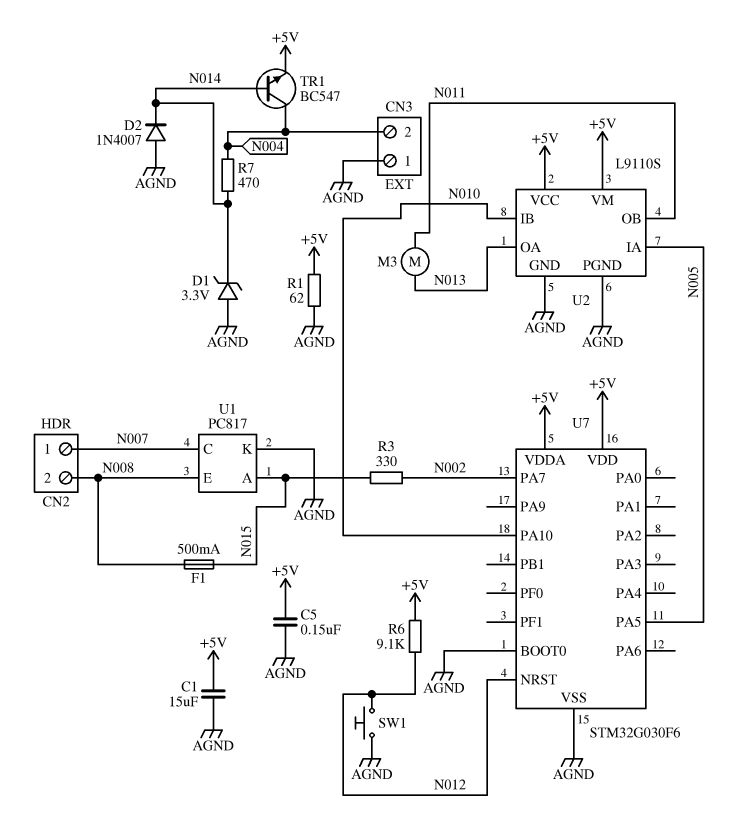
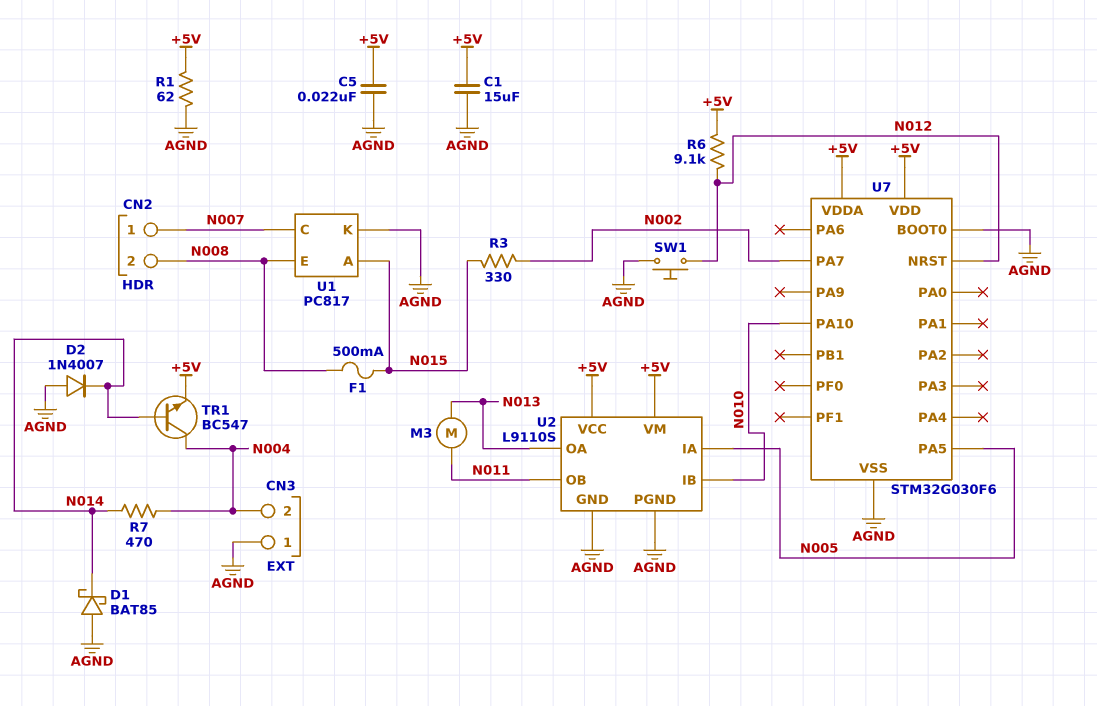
C5: 150nF (+5V, AGND) -> 22nF (+5V, AGND)
D1: zener 3.3V (A AGND, K N014) -> schottky BAT85 (A AGND, K N014)

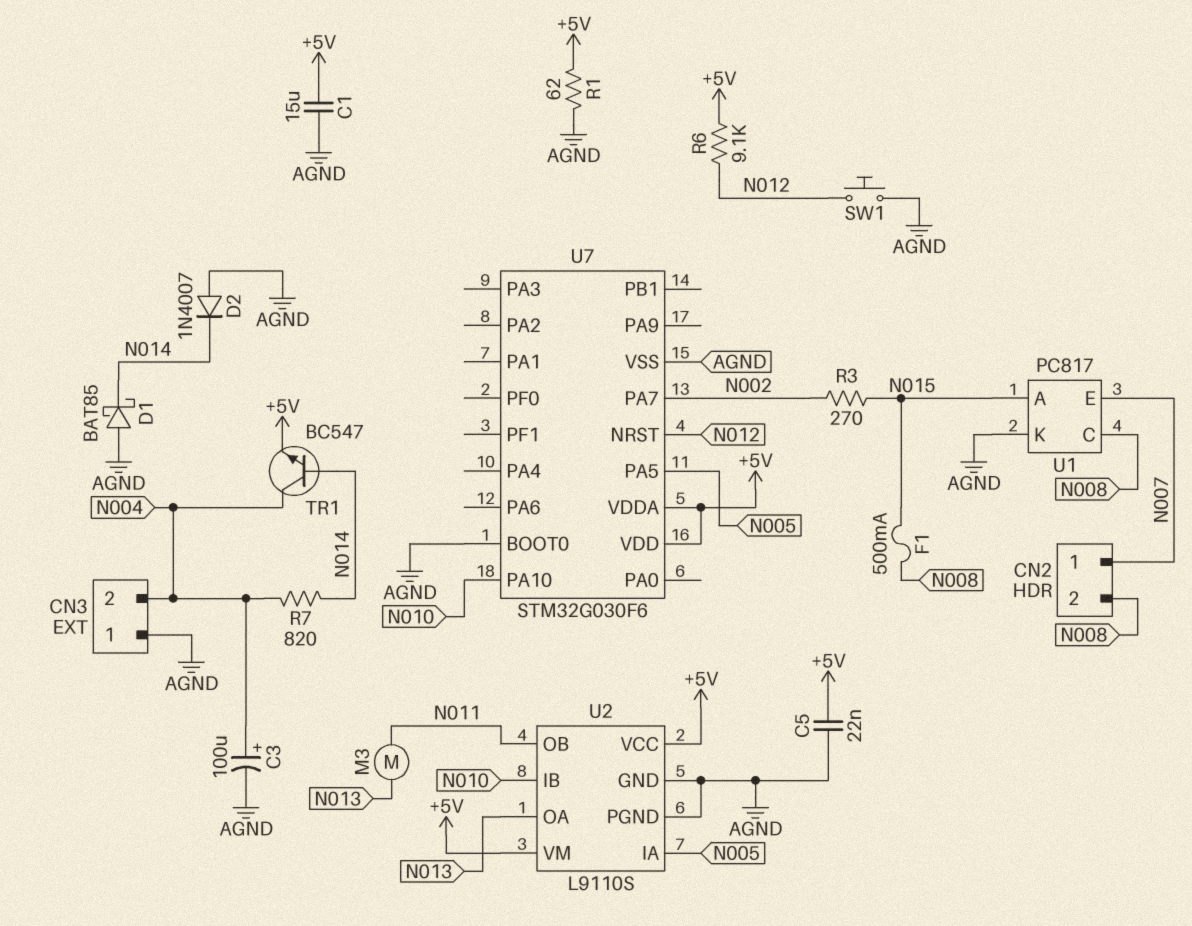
C3: none -> 100uF (plus N004, minus AGND)
R3: 330 (N002, N015) -> 270 (N002, N015)
R7: 470 (N004, N014) -> 820 (N004, N014)
U1 pin C: N007 -> N008
U1 pin E: N008 -> N007

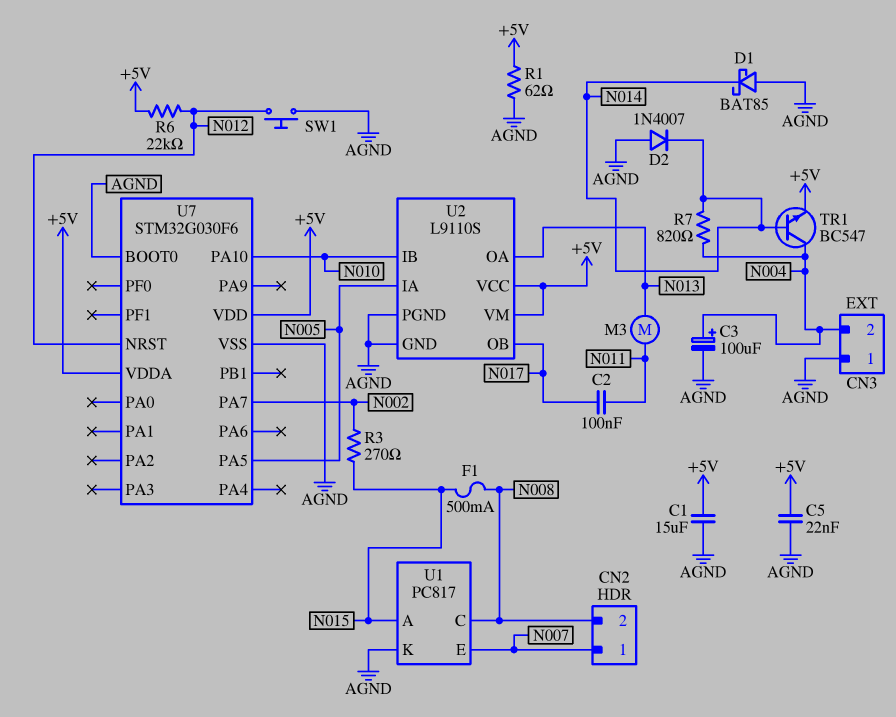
C2: none -> 100nF (N011, N017)
R6: 9.1k (+5V, N012) -> 22k (+5V, N012)
U2 pin OB: N011 -> N017

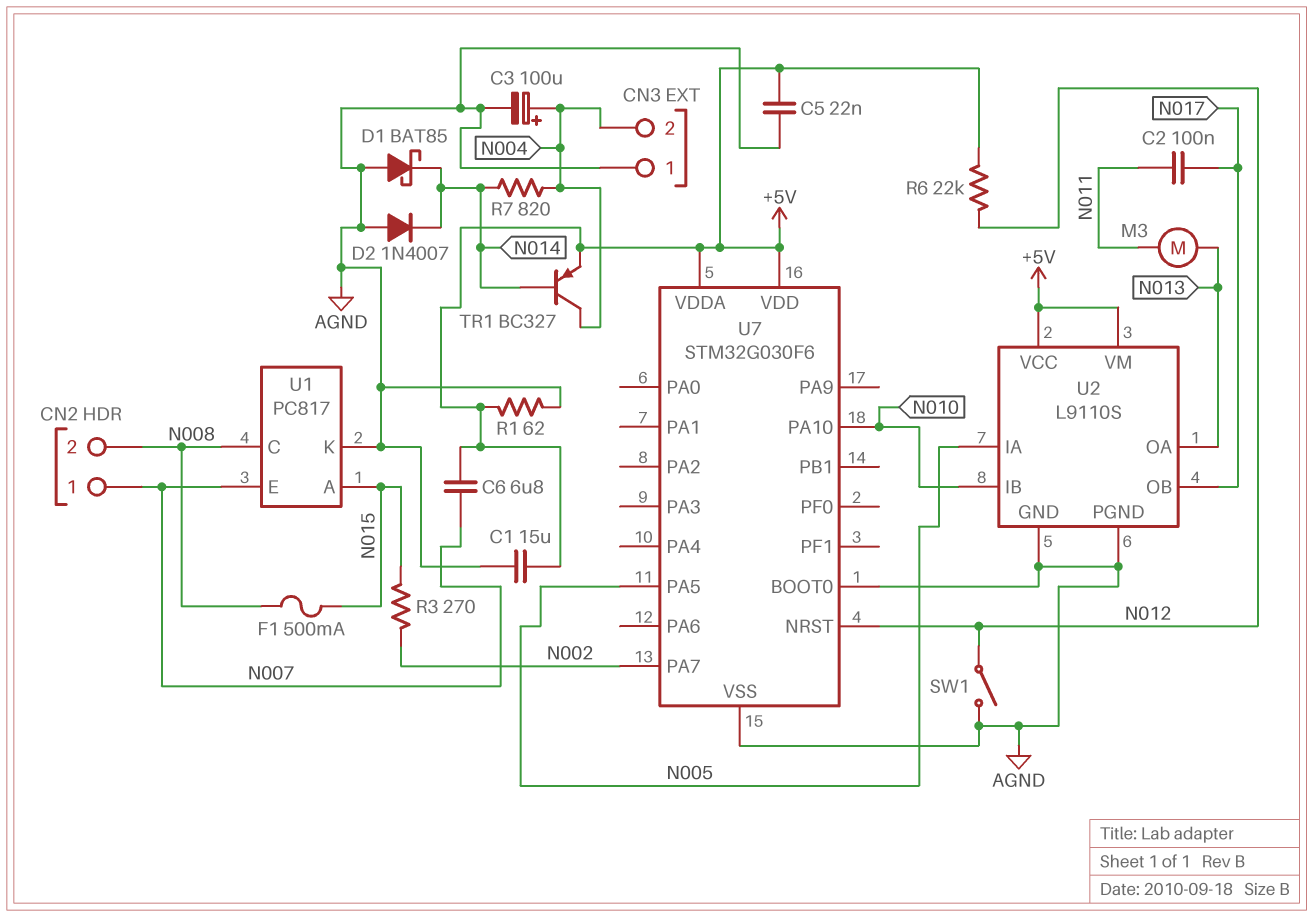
C6: none -> 6.8uF (+5V, N007)
SW1: button (AGND, N012) -> switch (AGND, N012)
TR1: NPN BC547 (B N014, C N004, E +5V) -> PNP BC327 (B N014, C N004, E +5V)

